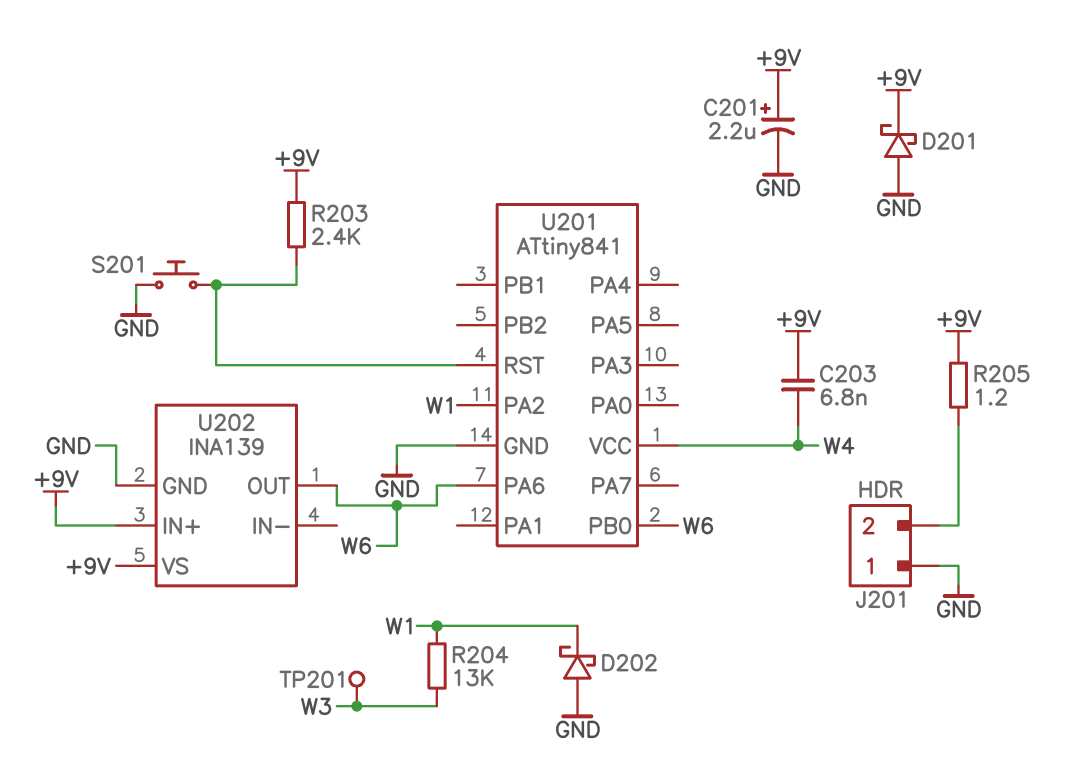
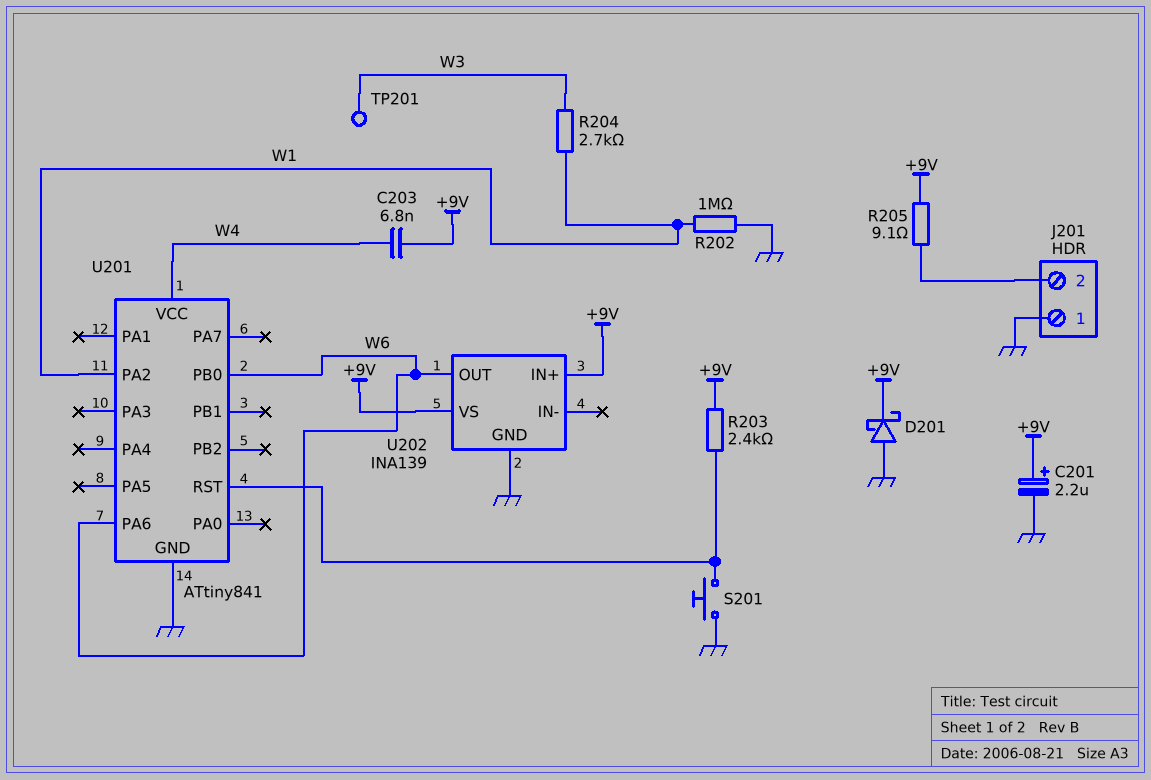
D202: schottky (A GND, K W1) -> none
R202: none -> 1M (GND, W1)
R204: 13k (W1, W3) -> 2.7k (W1, W3)
R205: 1.2 (+9V, J201/2) -> 9.1 (+9V, J201/2)

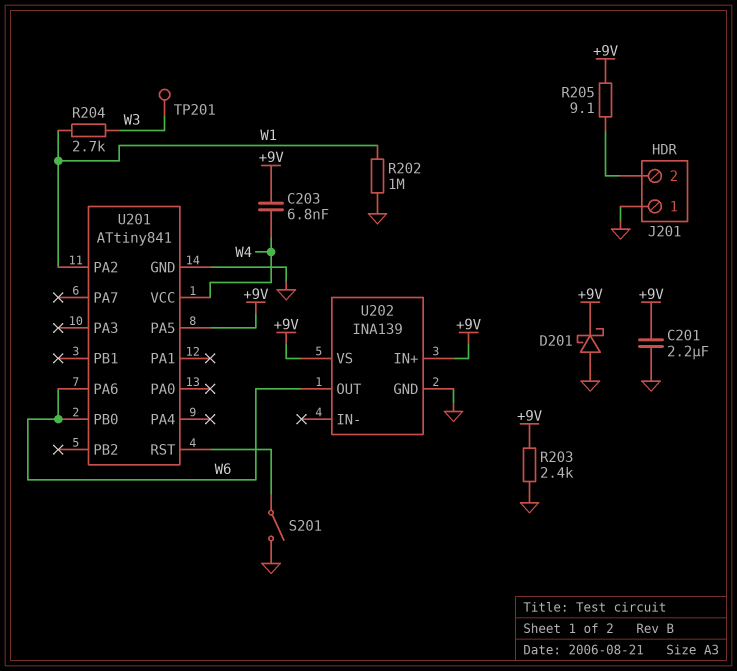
C201: 2.2uF (plus +9V, minus GND) -> 2.2uF (+9V, GND)
R203: 2.4k (+9V, U201/RST) -> 2.4k (+9V, GND)
S201: button (GND, U201/RST) -> switch (GND, U201/RST)
U201 pin PA5: none -> +9V

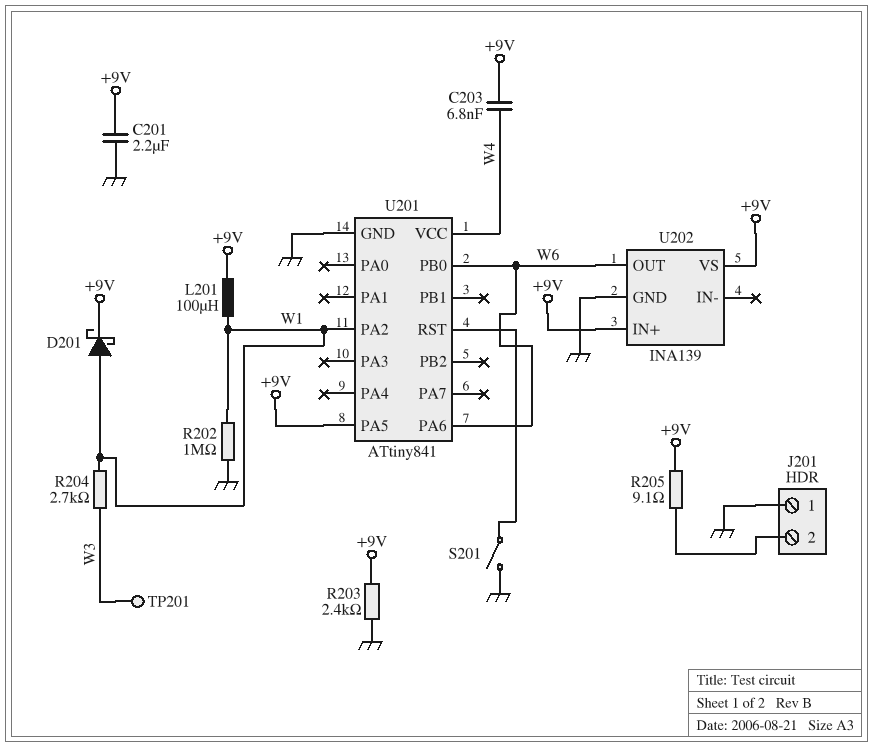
D201: schottky (A GND, K +9V) -> schottky (A W1, K +9V)
L201: none -> 100uH (+9V, W1)

